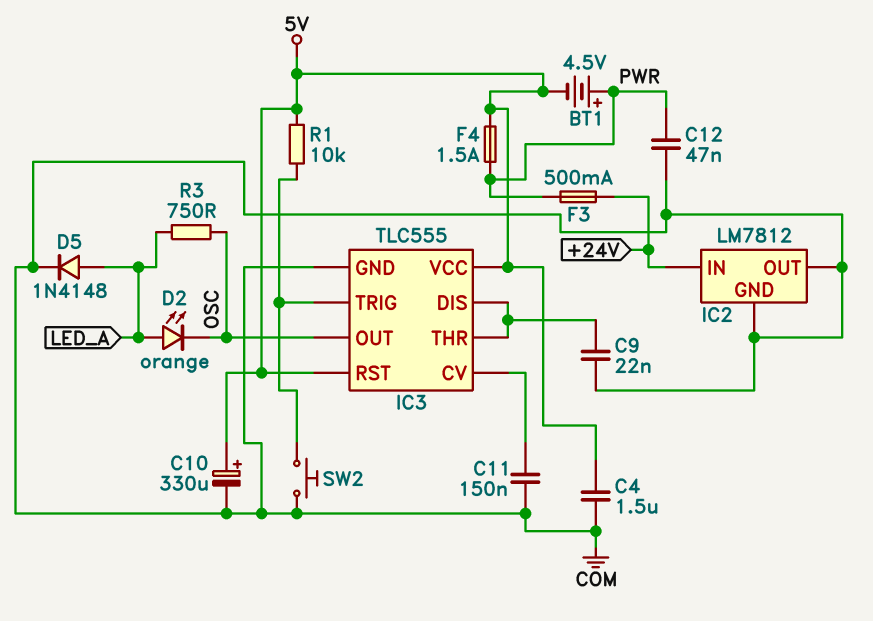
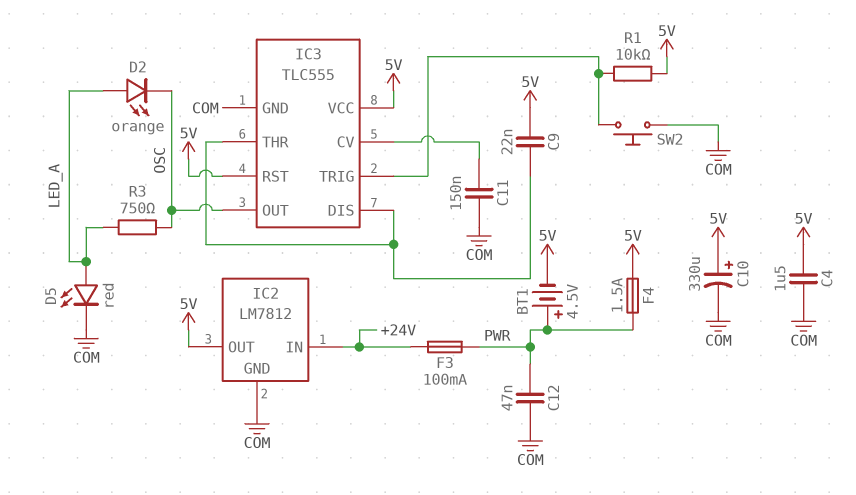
C9: 22nF (COM, IC3/DIS) -> 22nF (5V, IC3/DIS)
D5: diode 1N4148 (A LED_A, K COM) -> LED red (A LED_A, K COM)
F3: 500mA (+24V, PWR) -> 100mA (+24V, PWR)
IC2 pin OUT: COM -> 5V

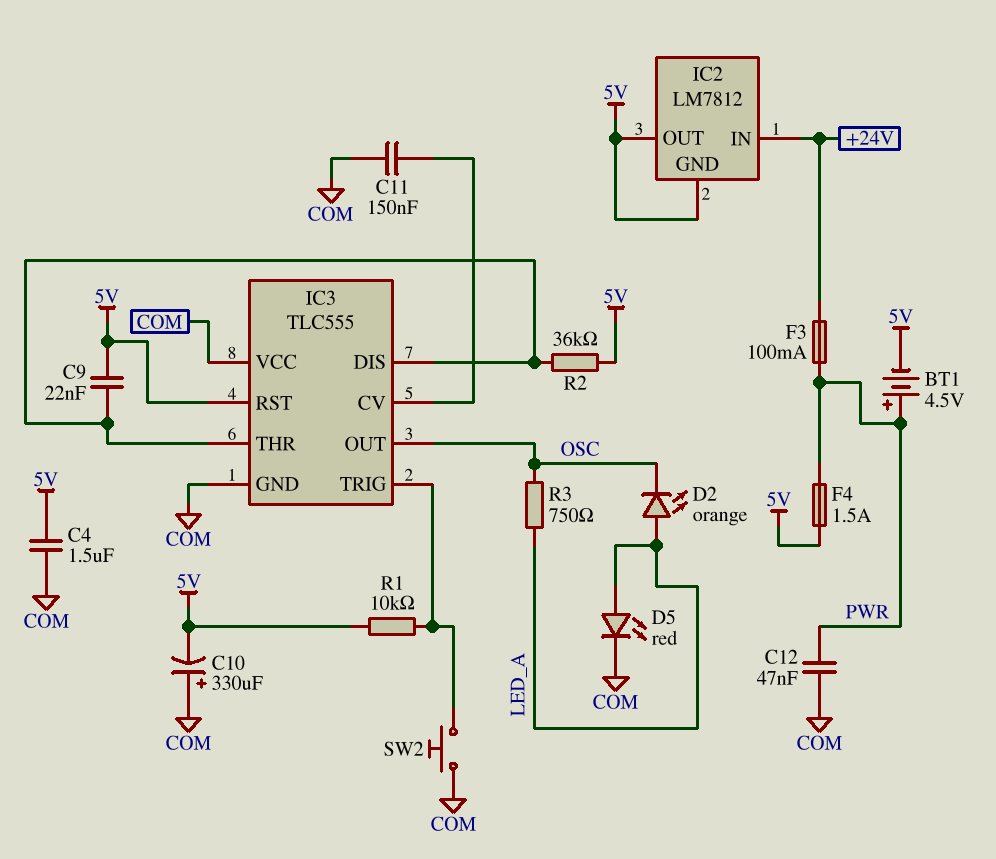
C10: 330uF (plus 5V, minus COM) -> 330uF (plus COM, minus 5V)
IC2 pin GND: COM -> 5V
IC3 pin VCC: 5V -> COM
R2: none -> 36k (5V, IC3/DIS)

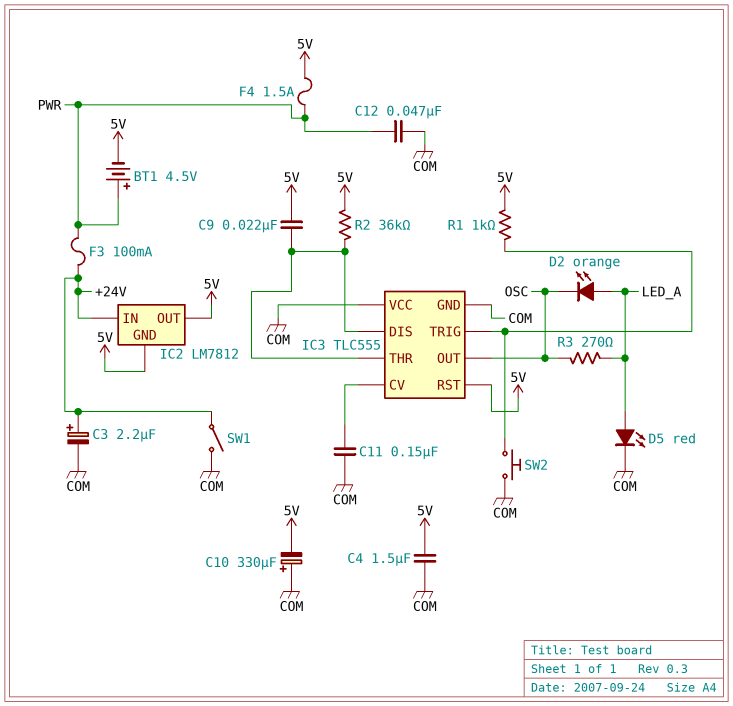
C3: none -> 2.2uF (plus +24V, minus COM)
R1: 10k (5V, IC3/TRIG) -> 1k (5V, IC3/TRIG)
R3: 750 (LED_A, OSC) -> 270 (LED_A, OSC)
SW1: none -> switch (+24V, COM)

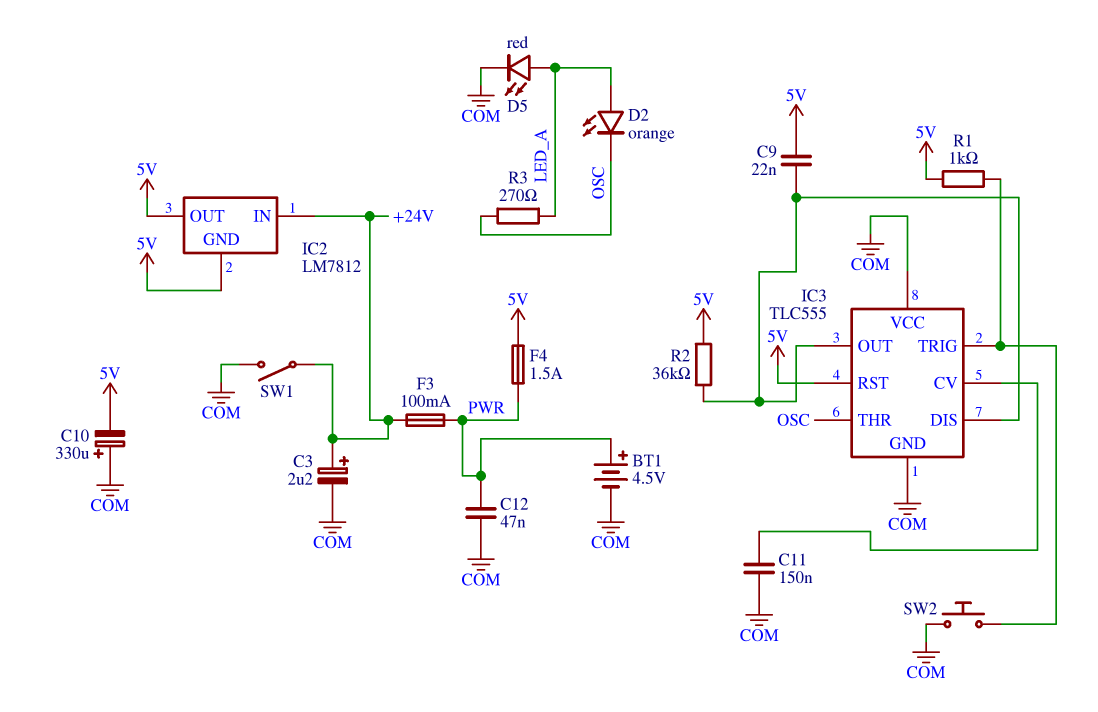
BT1: 4.5V (plus PWR, minus 5V) -> 4.5V (plus PWR, minus COM)
C4: 1.5uF (5V, COM) -> none
IC3 pin OUT: OSC -> IC3/DIS
IC3 pin THR: IC3/DIS -> OSC

